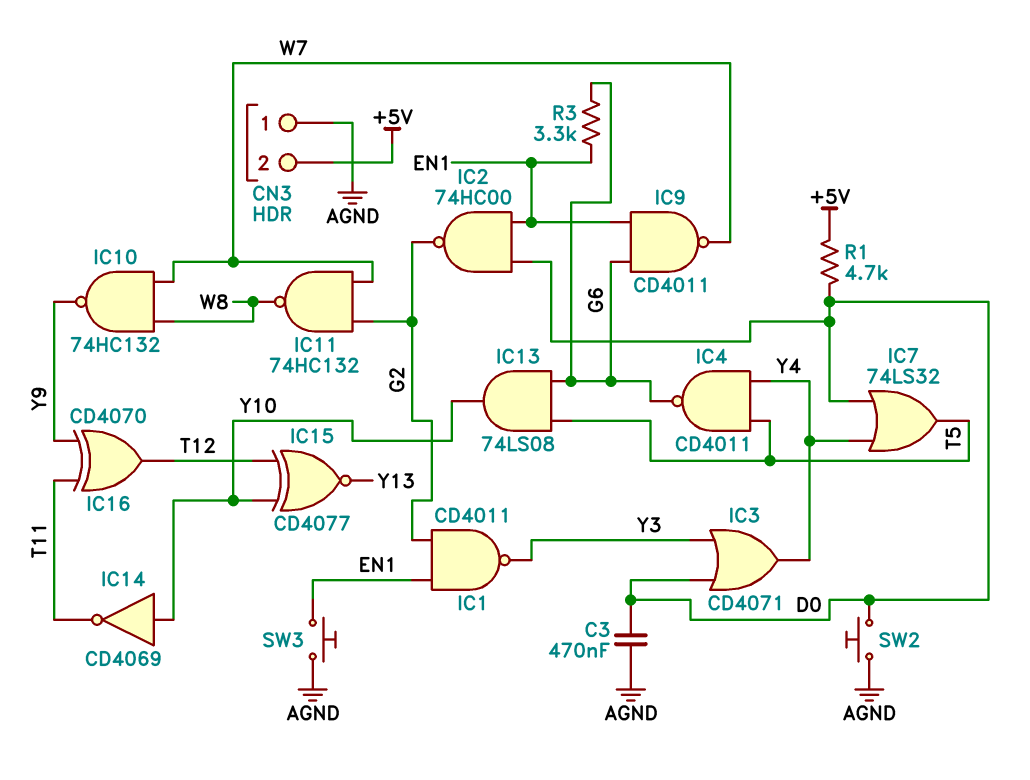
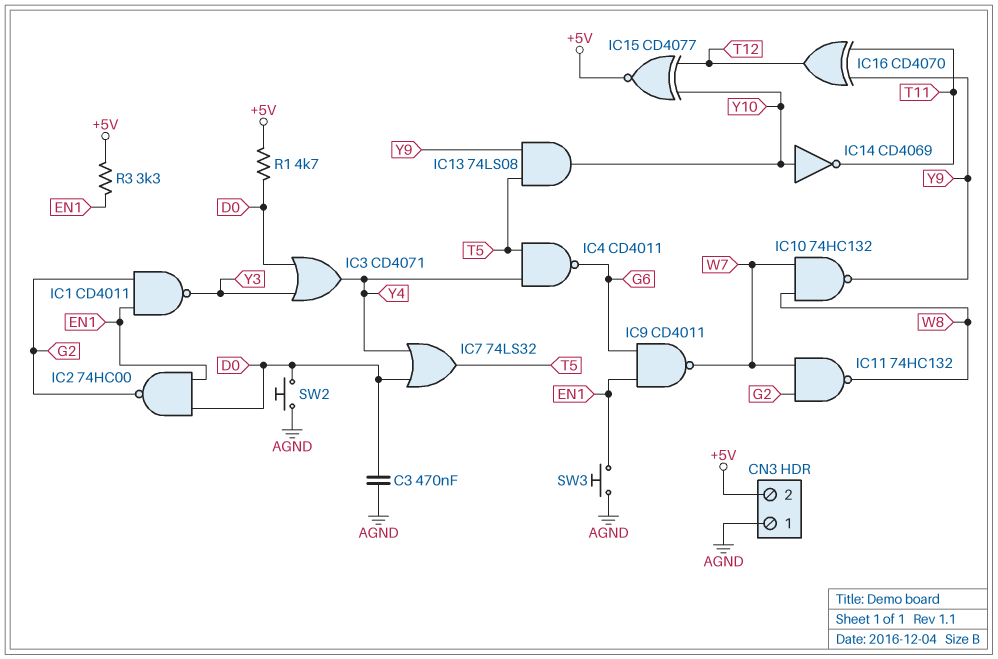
IC13: AND 74LS08 (in G6, in T5, out Y10) -> AND 74LS08 (in T5, in Y9, out Y10)
IC15: XNOR CD4077 (in T12, in Y10, out Y13) -> XNOR CD4077 (in T12, in Y10, out +5V)
R3: 3.3k (EN1, G6) -> 3.3k (+5V, EN1)

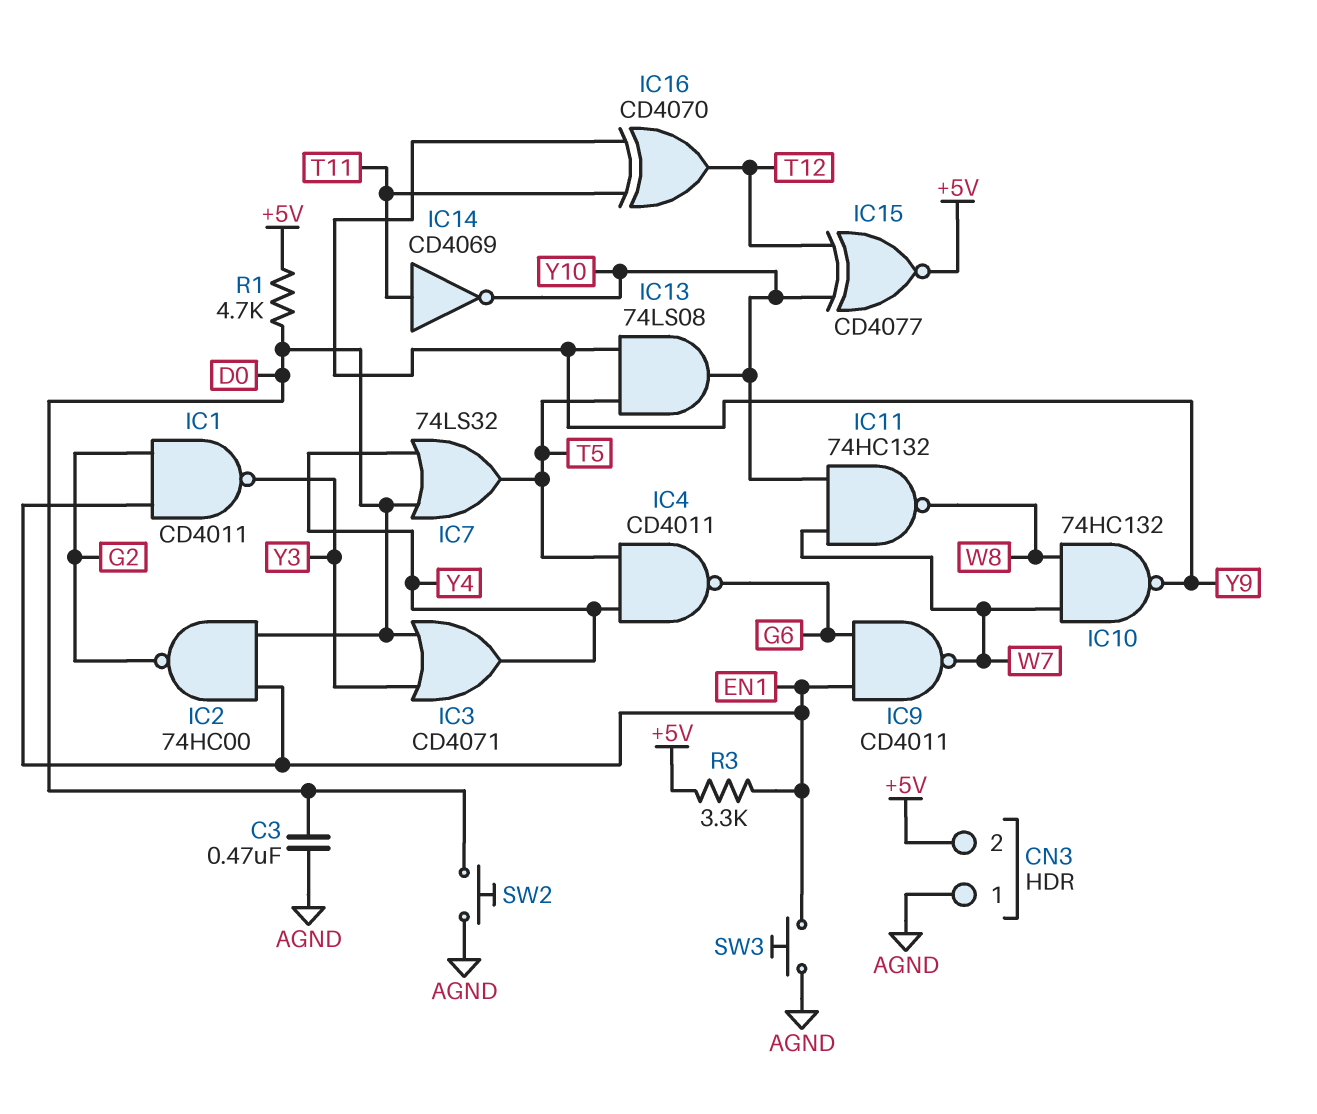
IC11: NAND 74HC132 (in G2, in W7, out W8) -> NAND 74HC132 (in W7, in Y10, out W8)
IC14: NOT CD4069 (in Y10, out T11) -> NOT CD4069 (in T11, out Y10)

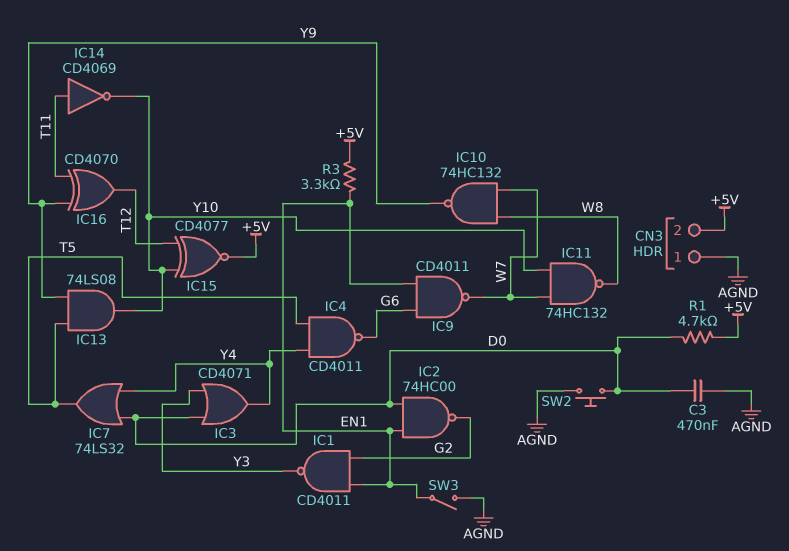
SW3: button (AGND, EN1) -> switch (AGND, EN1)

